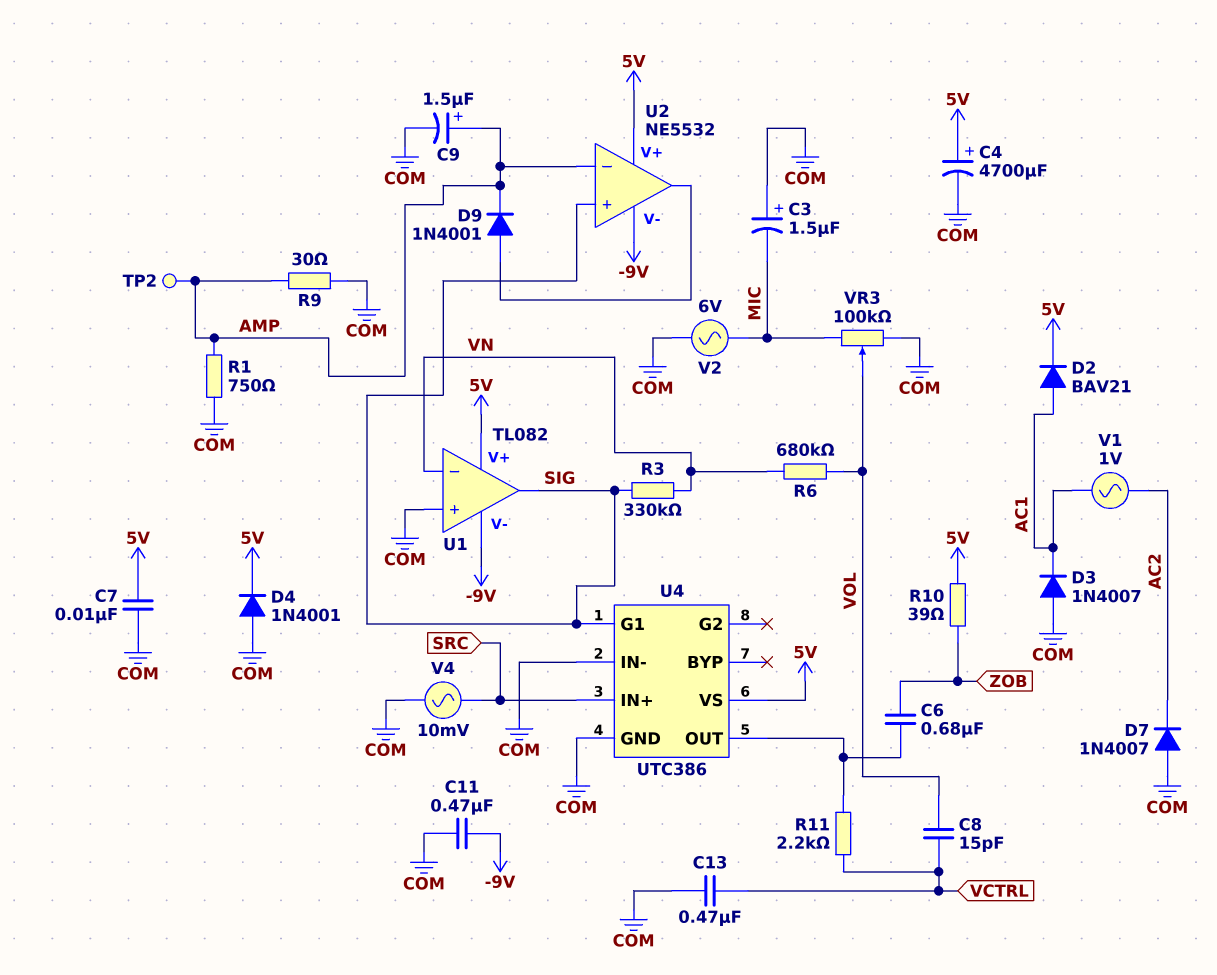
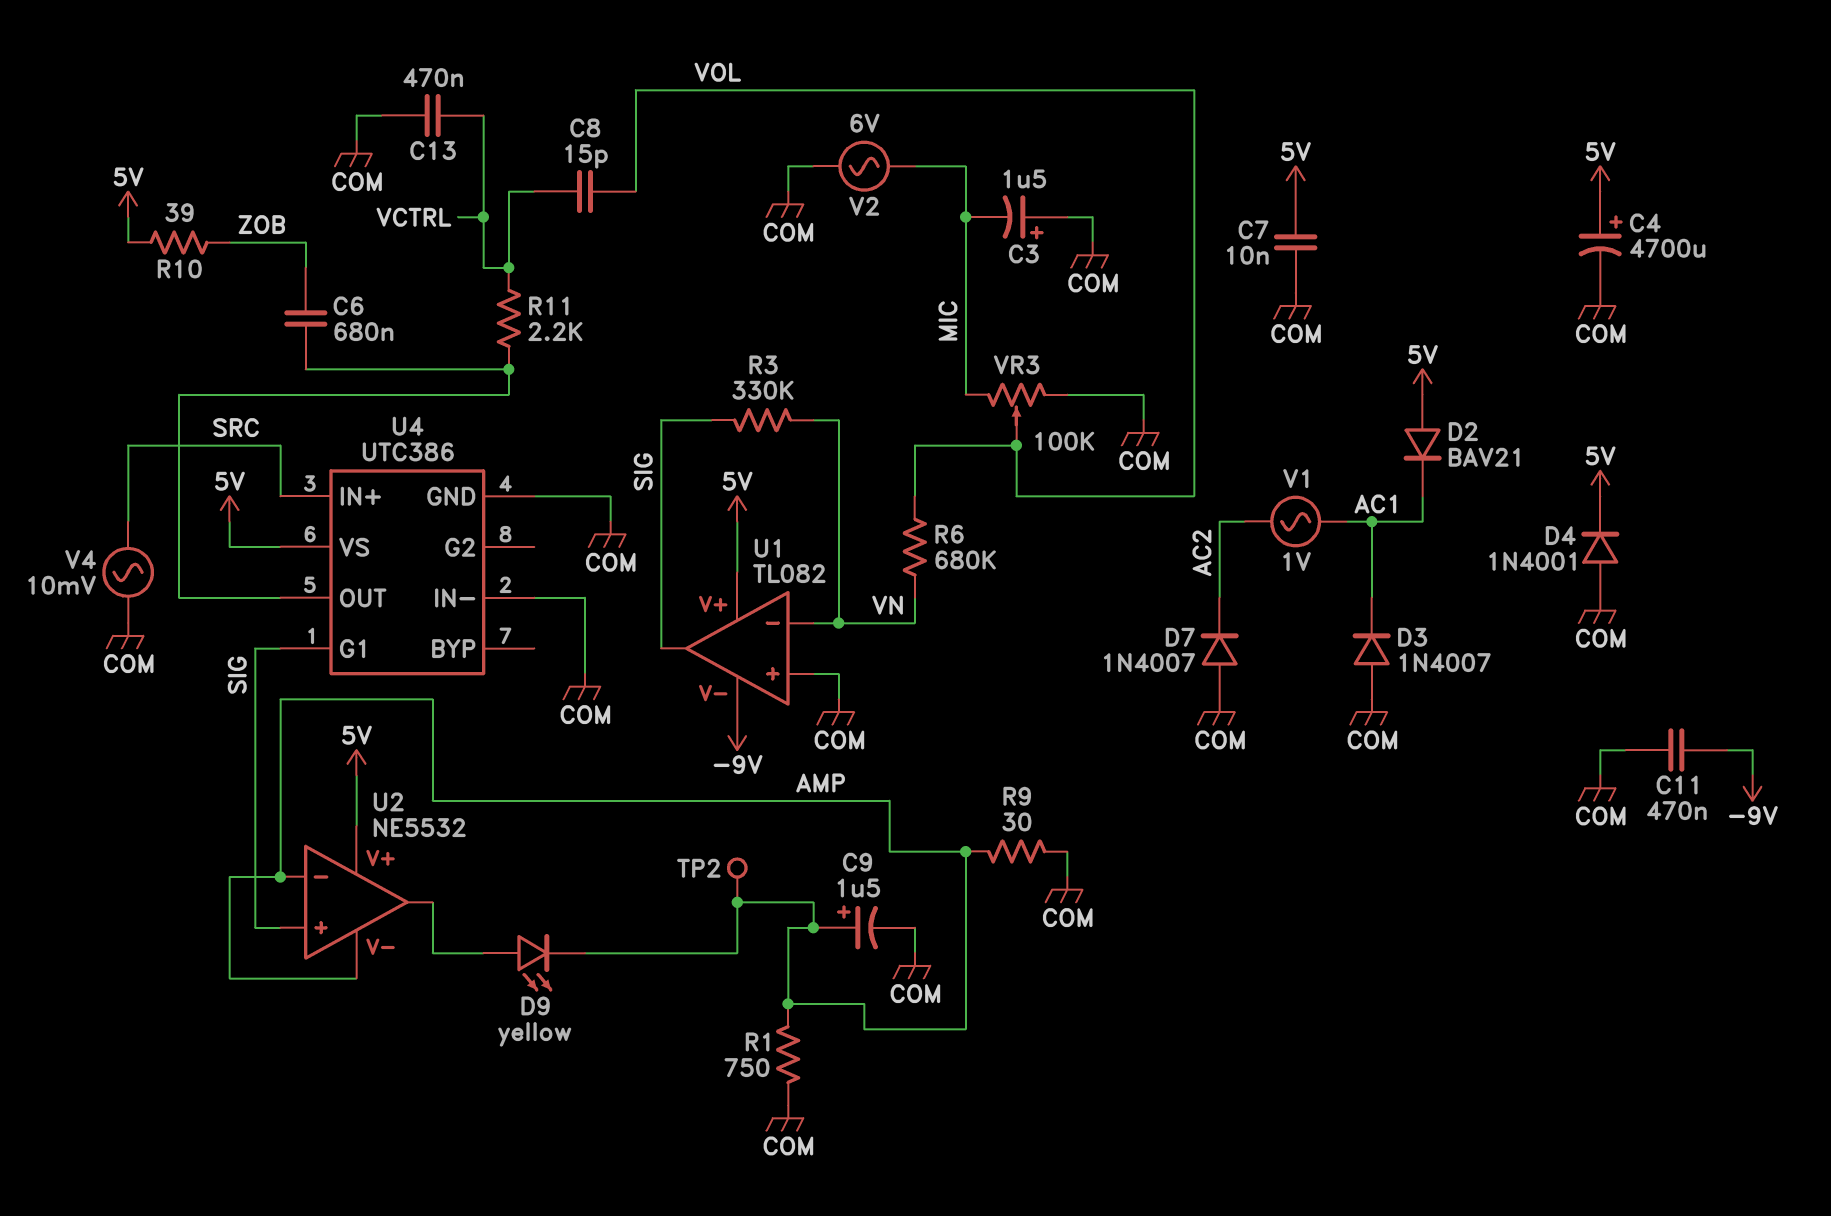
D2: diode BAV21 (A AC1, K 5V) -> diode BAV21 (A 5V, K AC1)
D9: diode 1N4001 (A U2/out, K AMP) -> LED yellow (A U2/out, K AMP)
U2 pin V-: -9V -> AMP

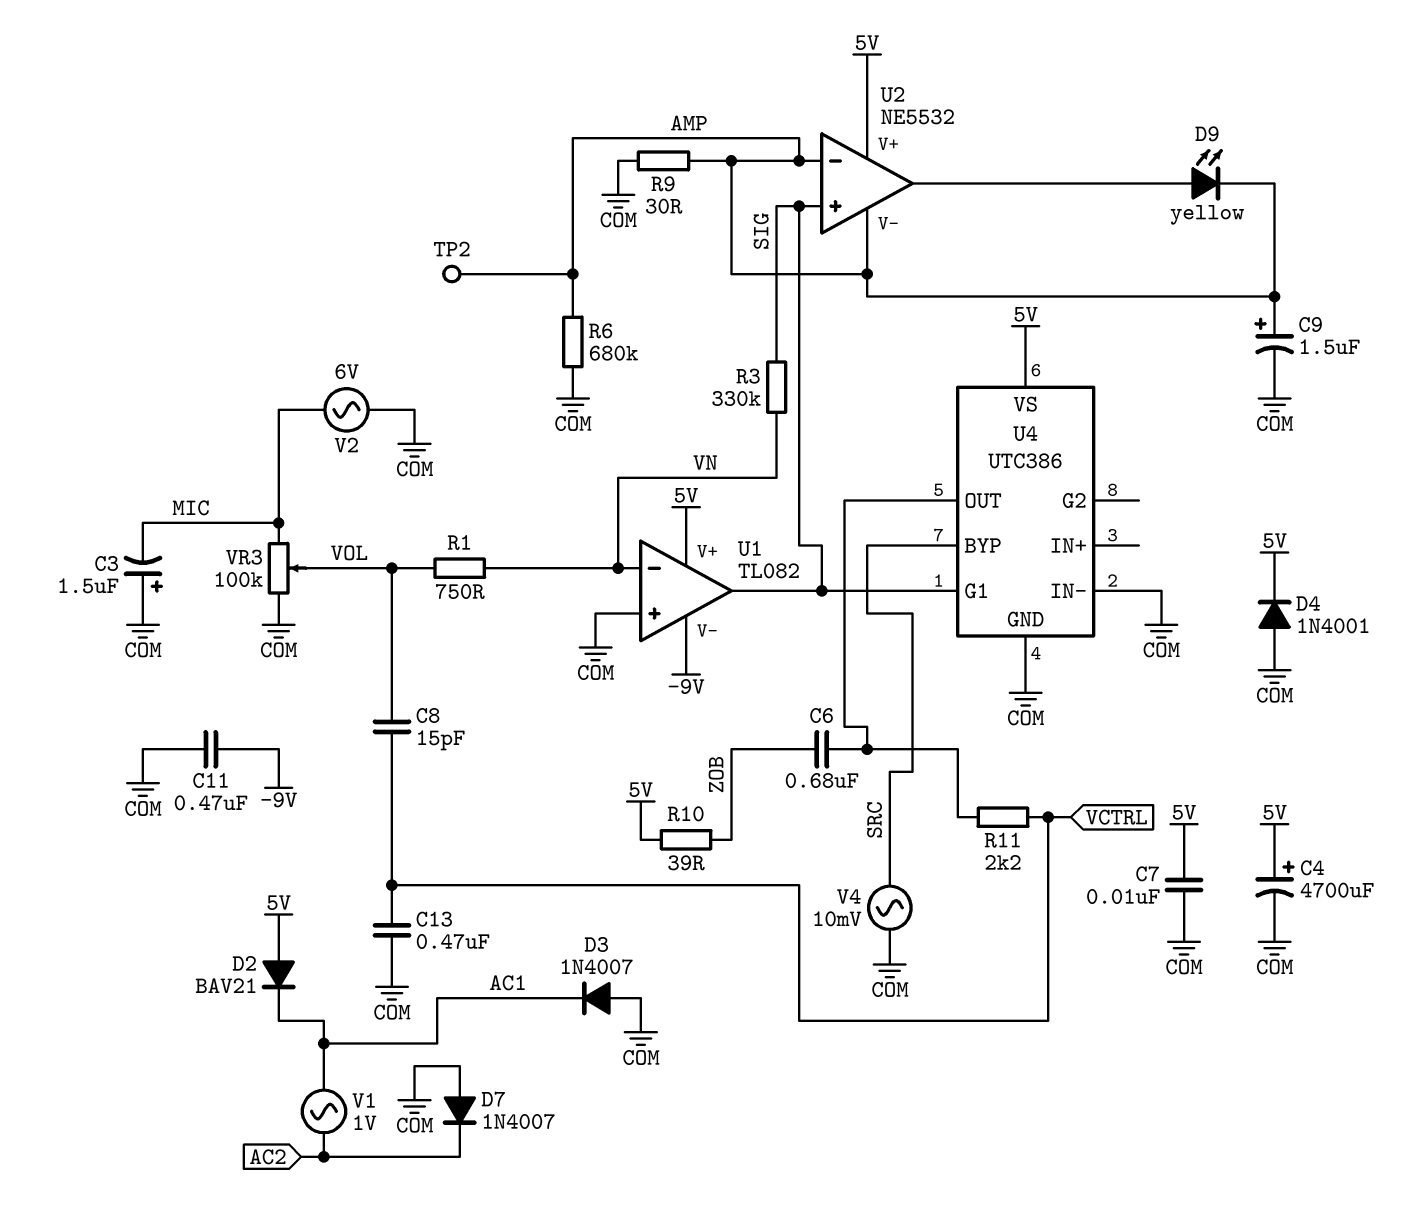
R1: 750 (AMP, COM) -> 750 (VN, VOL)
R6: 680k (VN, VOL) -> 680k (AMP, COM)
U4 pin BYP: none -> SRC
U4 pin IN+: SRC -> none

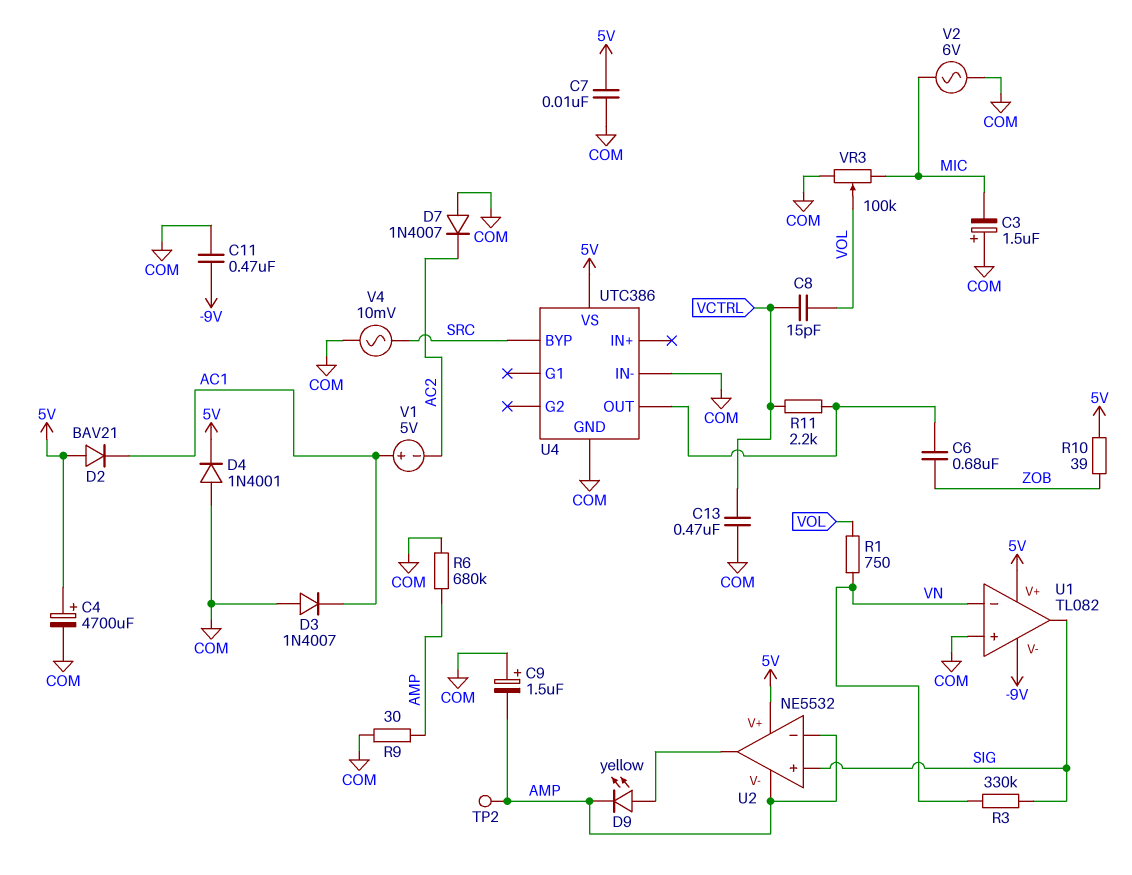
C9: 1.5uF (plus AMP, minus COM) -> 1.5uF (plus COM, minus AMP)
U4 pin G1: SIG -> none
V1: AC 1V (AC1, AC2) -> 5V (plus AC1, minus AC2)

